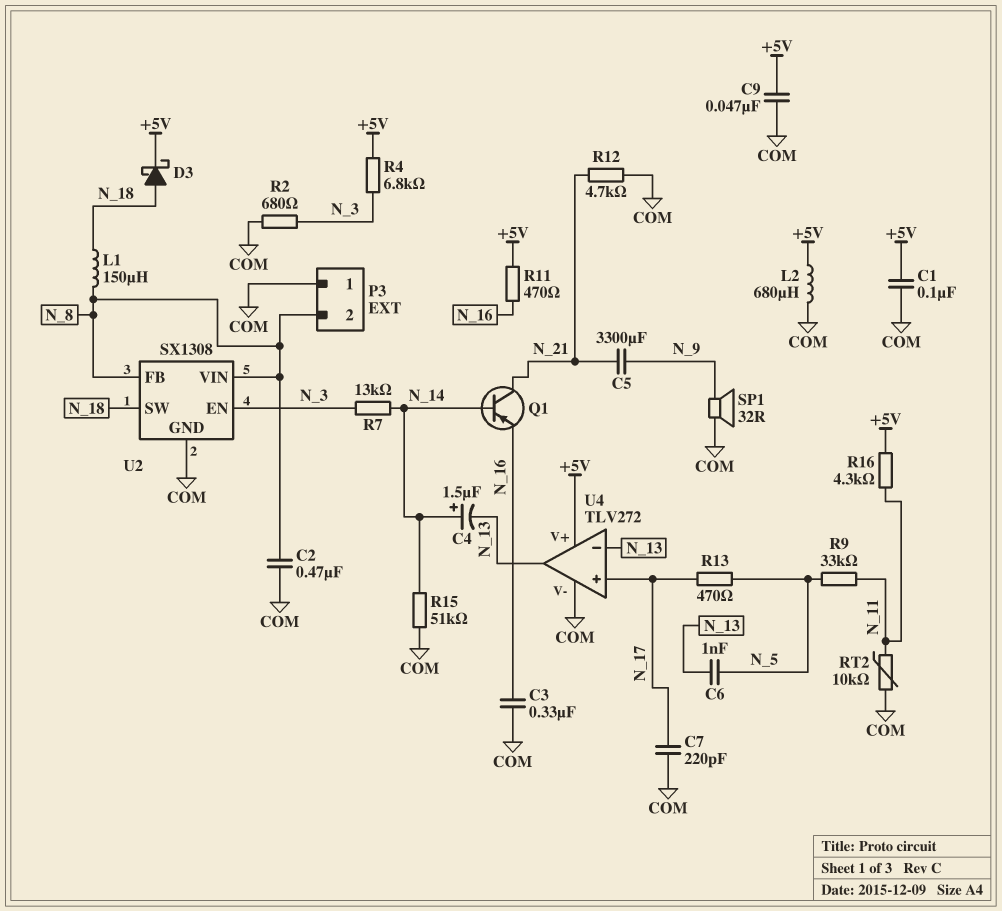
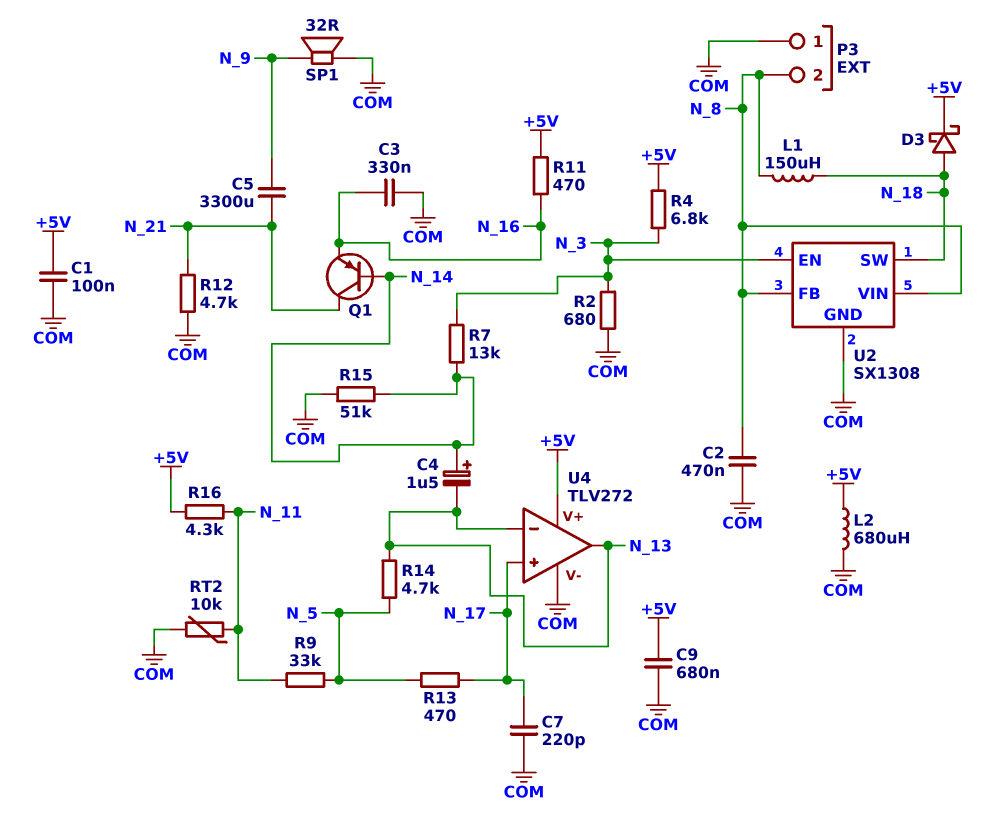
C6: 1nF (N_5, N_13) -> none
C9: 47nF (+5V, COM) -> 680nF (+5V, COM)
R14: none -> 4.7k (N_5, N_13)

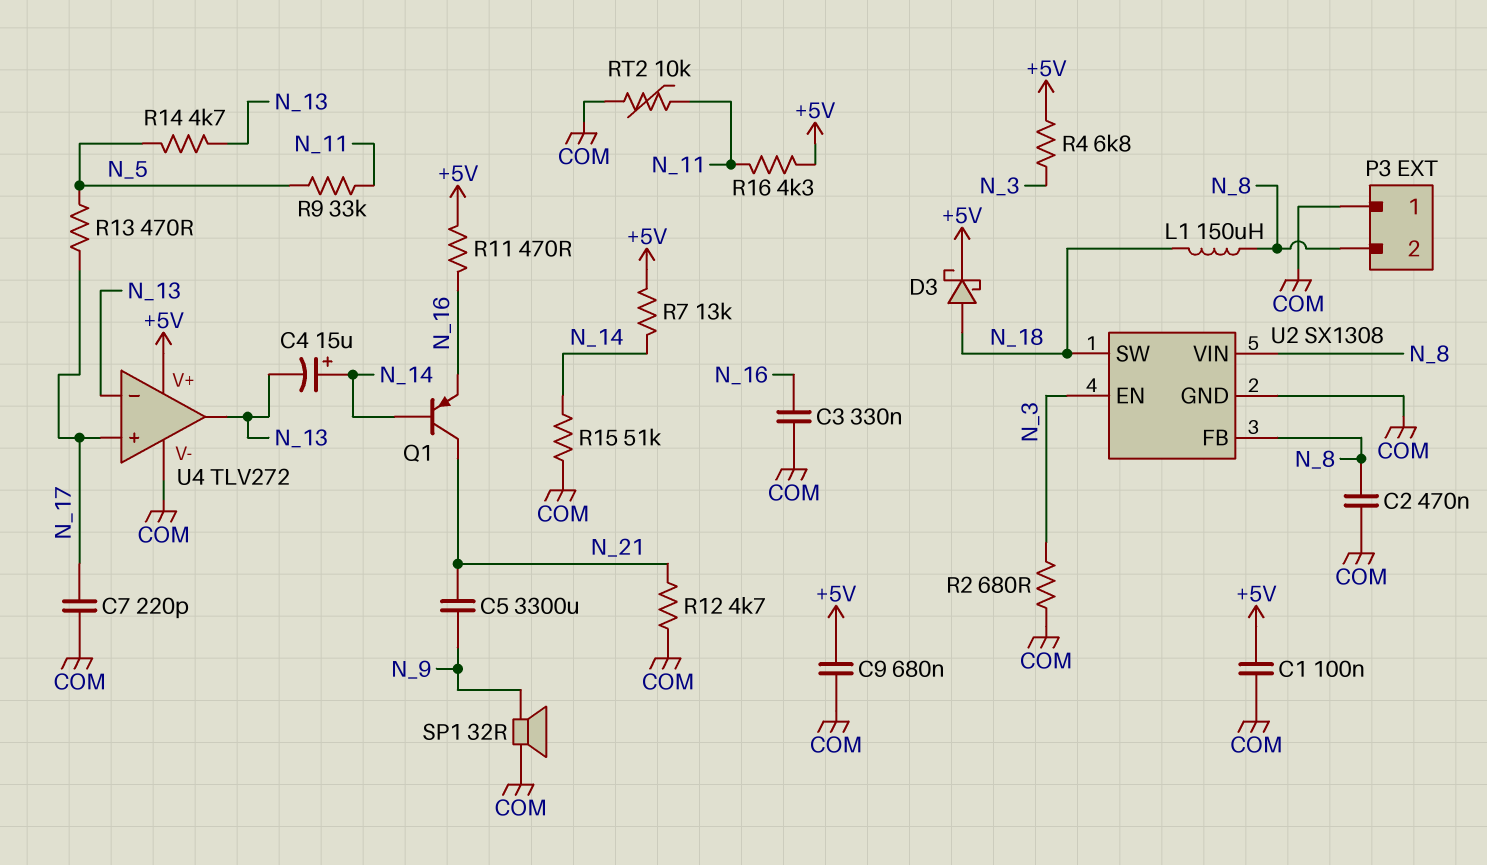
C4: 1.5uF (plus N_14, minus N_13) -> 15uF (plus N_14, minus N_13)
L2: 680uH (+5V, COM) -> none
R7: 13k (N_3, N_14) -> 13k (+5V, N_14)

